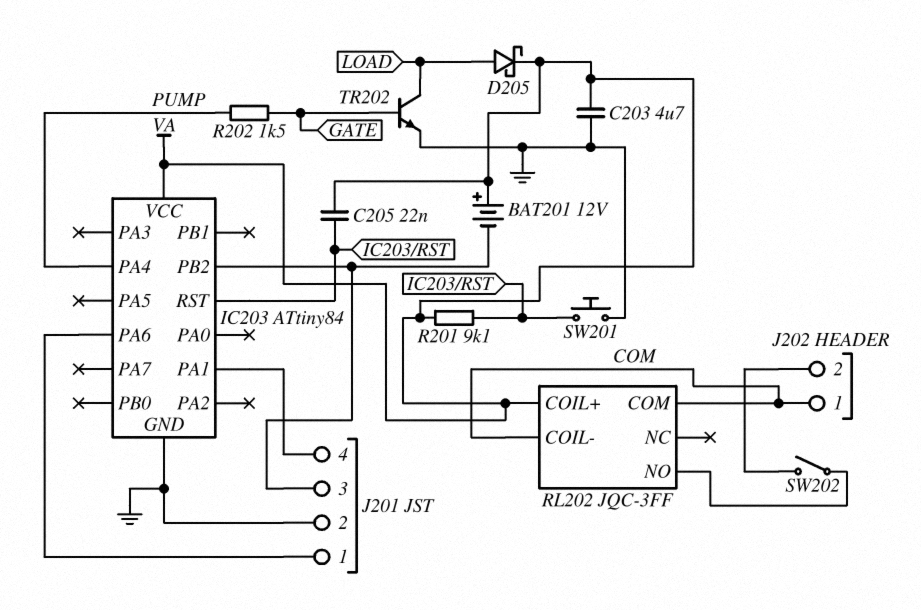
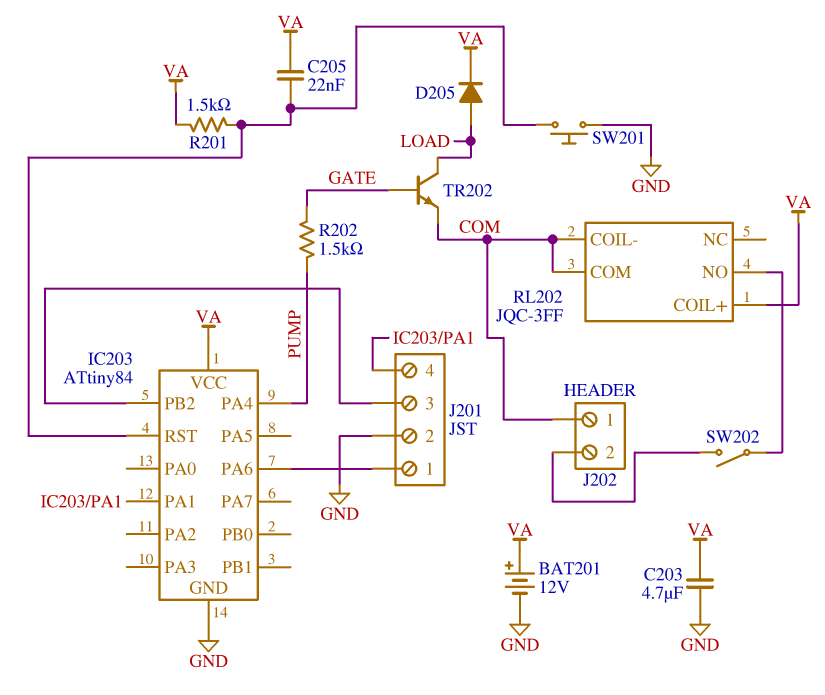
BAT201: 12V (plus VA, minus IC203/PB2) -> 12V (plus VA, minus GND)
D205: schottky (A LOAD, K VA) -> diode (A LOAD, K VA)
R201: 9.1k (IC203/RST, VA) -> 1.5k (IC203/RST, VA)
TR202: NPN (B GATE, C LOAD, E GND) -> NPN (B GATE, C LOAD, E COM)

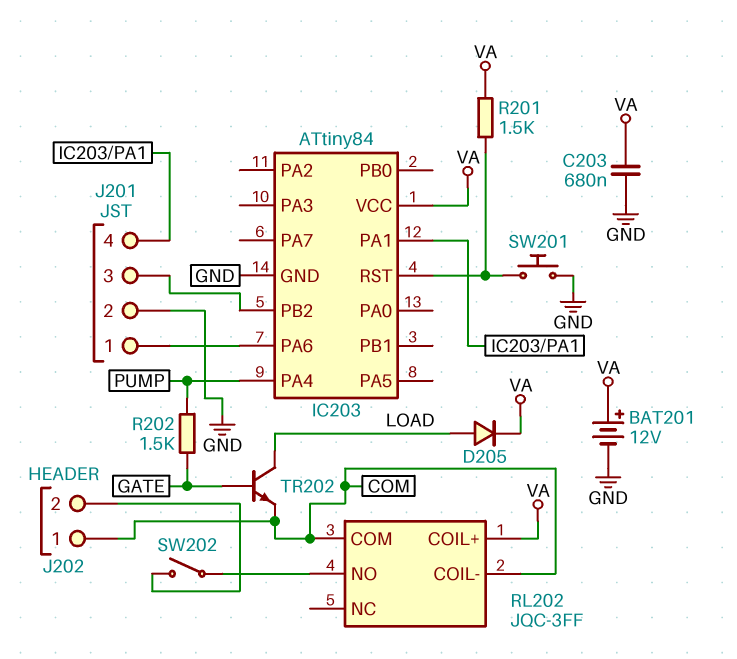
C203: 4.7uF (GND, VA) -> 680nF (GND, VA)
C205: 22nF (IC203/RST, VA) -> none

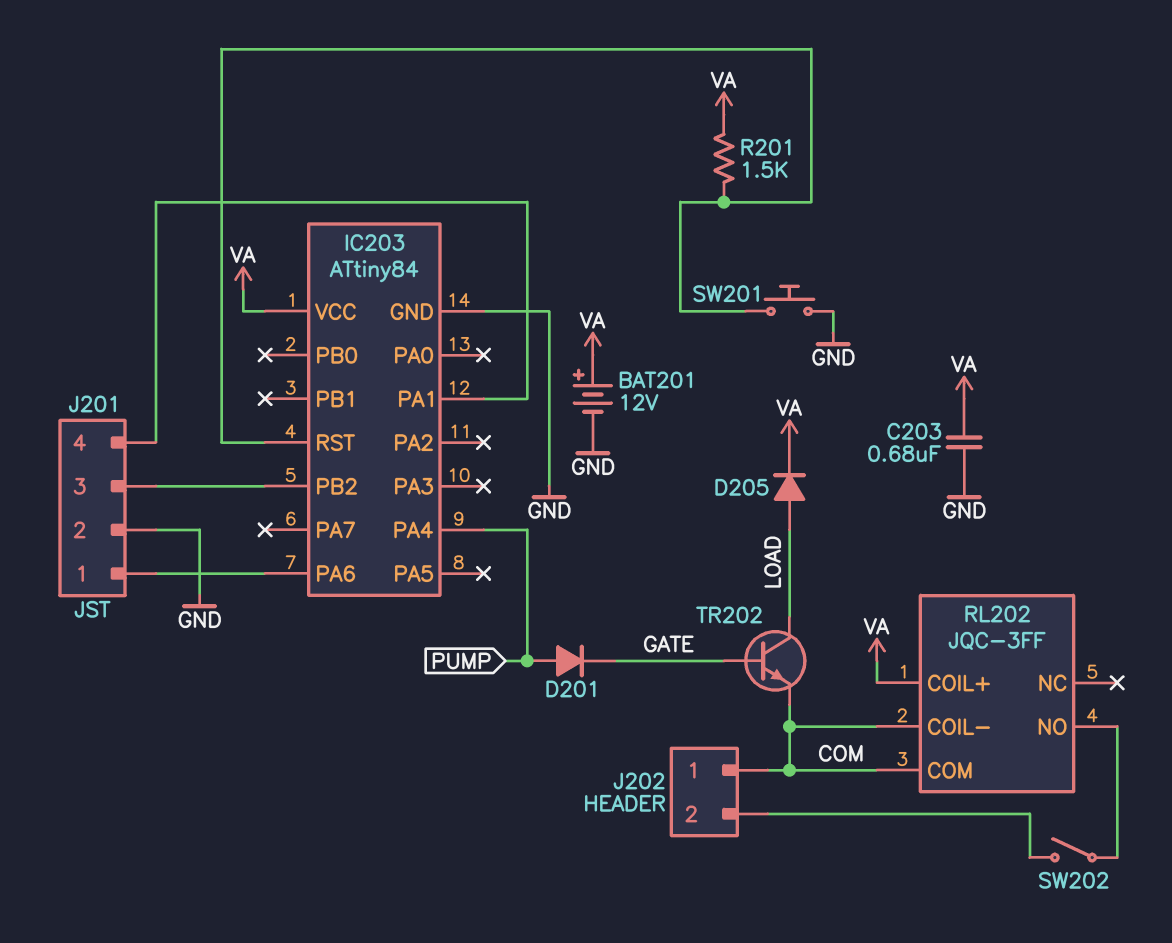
D201: none -> diode (A PUMP, K GATE)
R202: 1.5k (GATE, PUMP) -> none

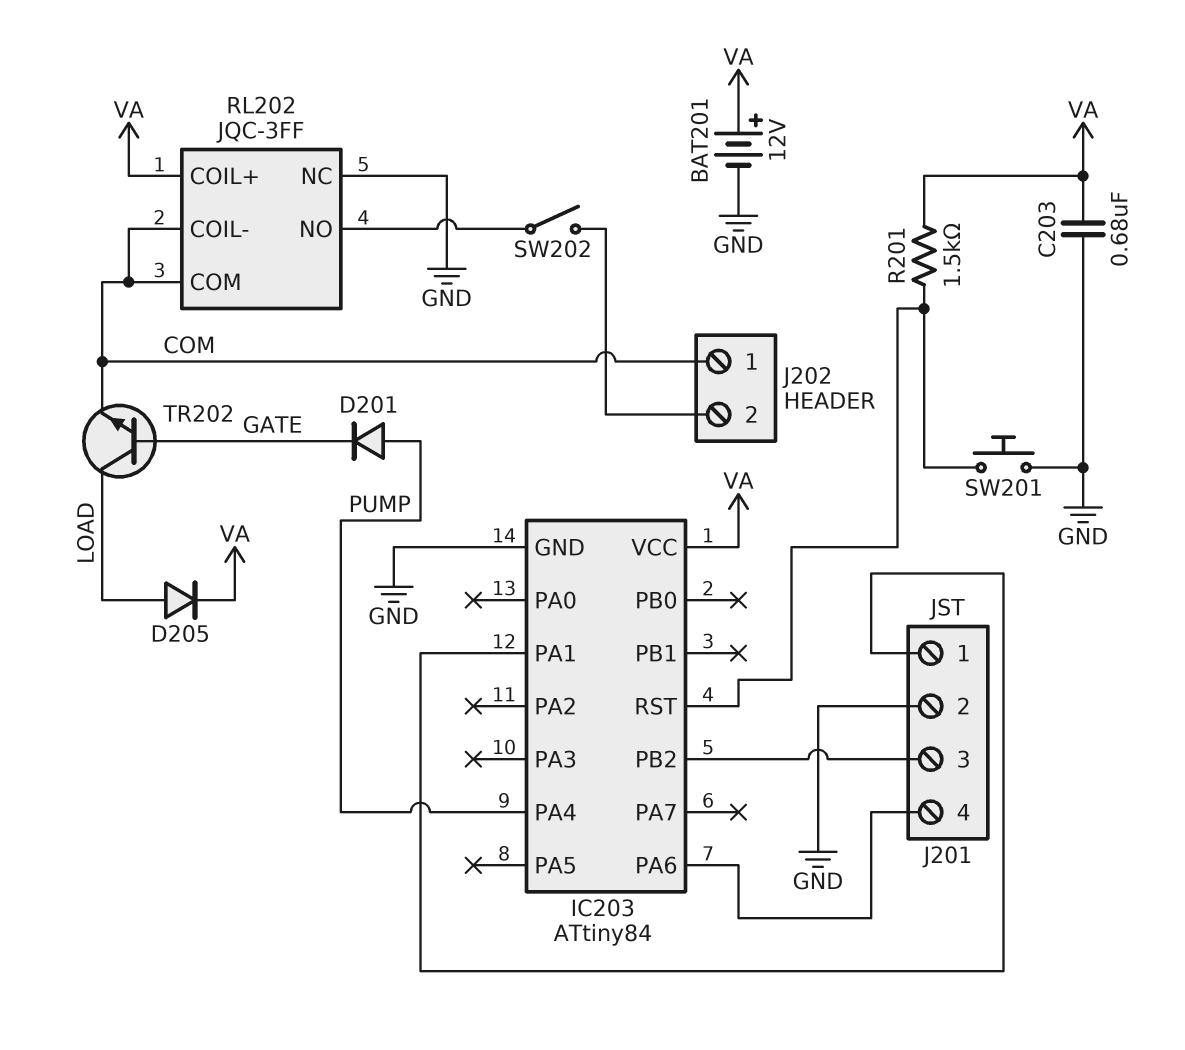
J201 pin 1: IC203/PA6 -> IC203/PA1
J201 pin 4: IC203/PA1 -> IC203/PA6
RL202 pin NC: none -> GND

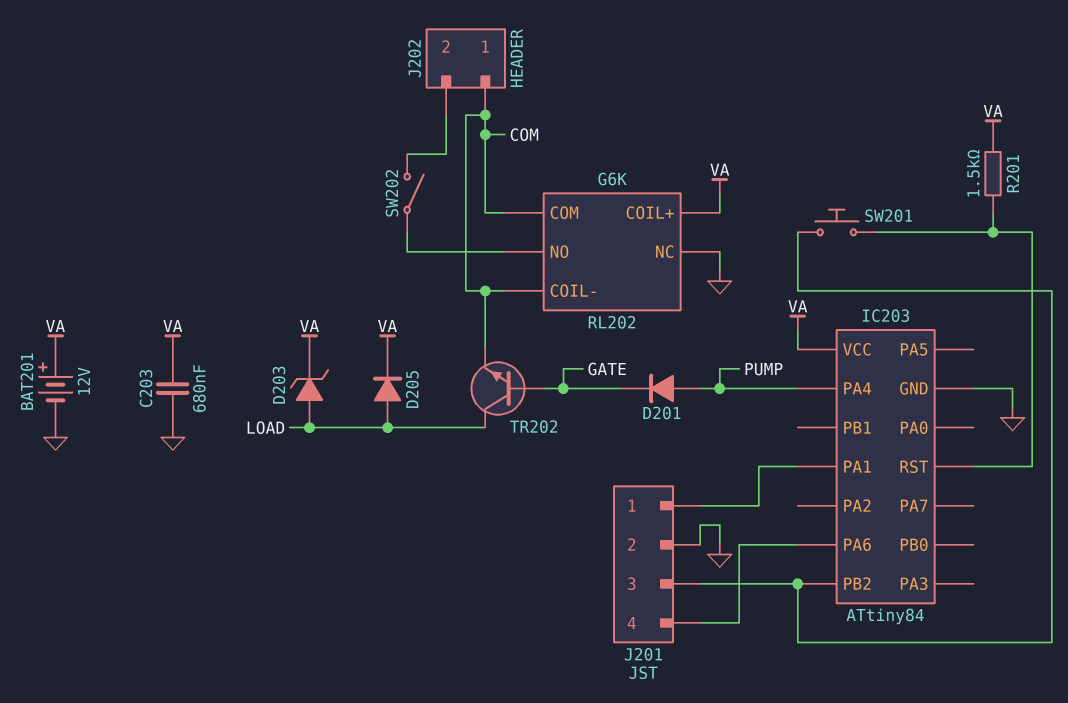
D203: none -> zener (A LOAD, K VA)
RL202: JQC-3FF -> G6K
SW201: button (GND, IC203/RST) -> button (IC203/PB2, IC203/RST)

